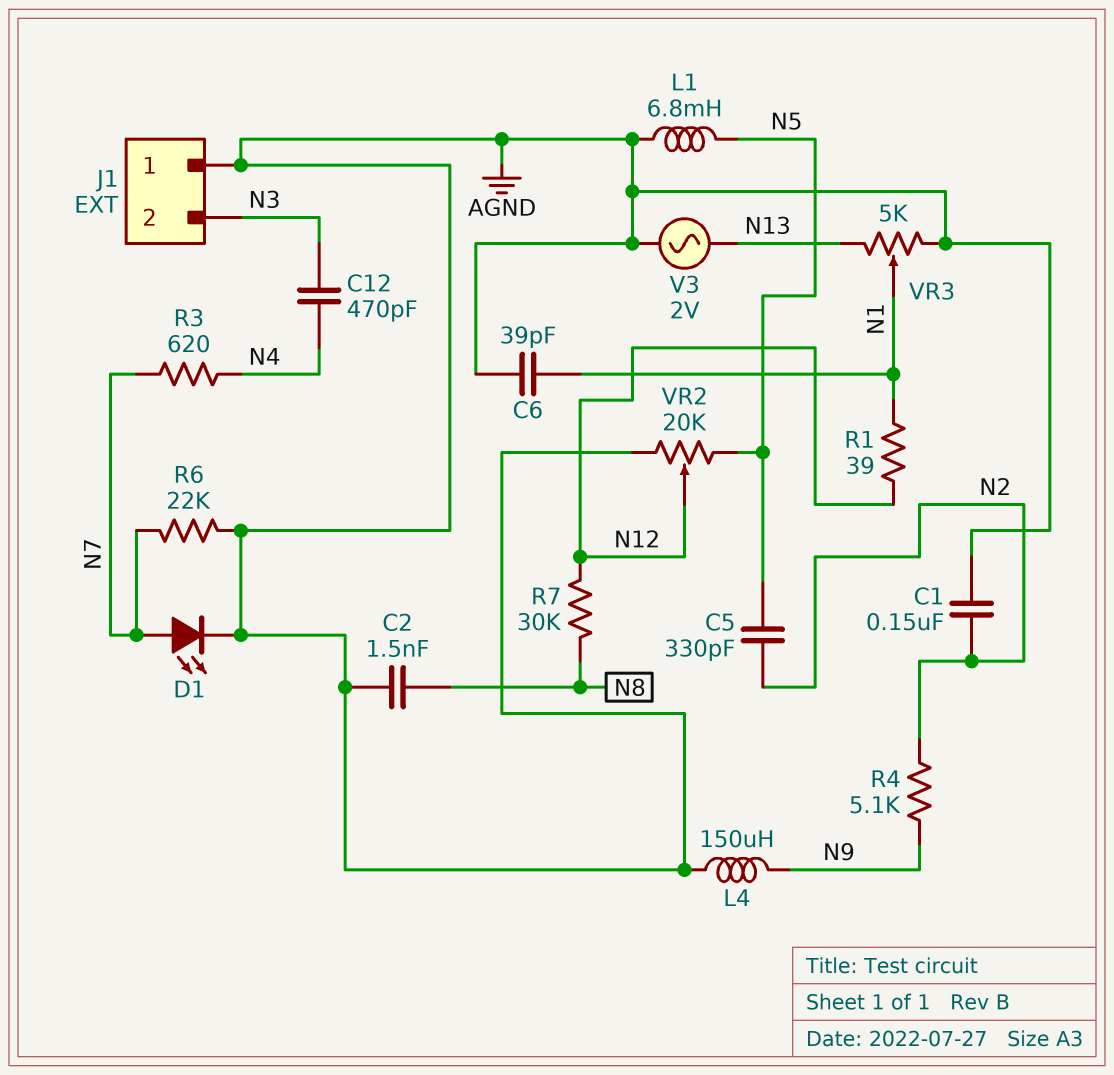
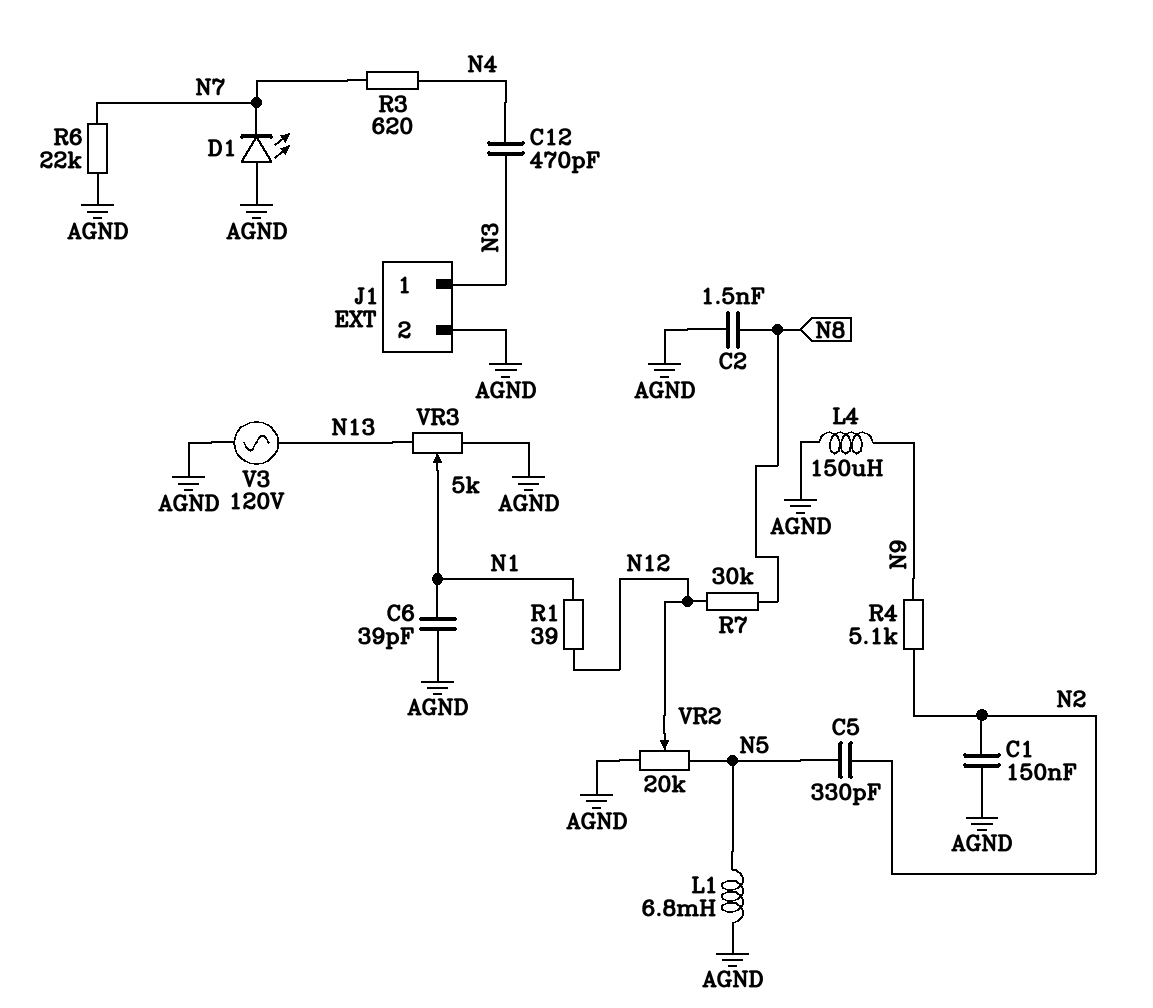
D1: LED (A N7, K AGND) -> LED (A AGND, K N7)
J1 pin 1: AGND -> N3
J1 pin 2: N3 -> AGND
V3: AC 2V (AGND, N13) -> AC 120V (AGND, N13)

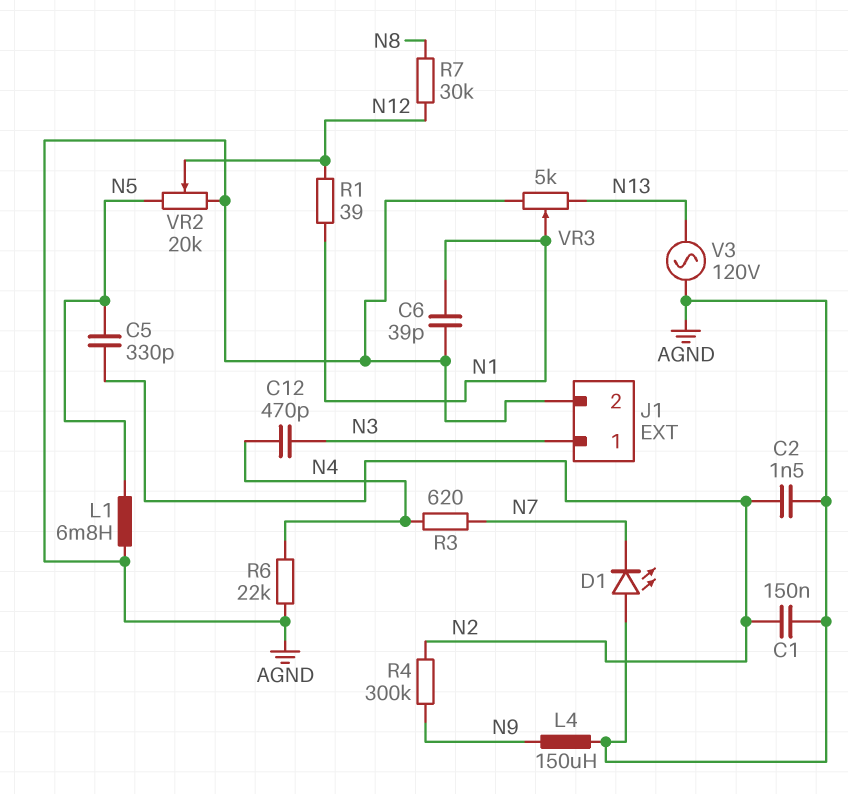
C2: 1.5nF (AGND, N8) -> 1.5nF (AGND, N2)
R4: 5.1k (N2, N9) -> 300k (N2, N9)
R6: 22k (AGND, N7) -> 22k (AGND, N4)

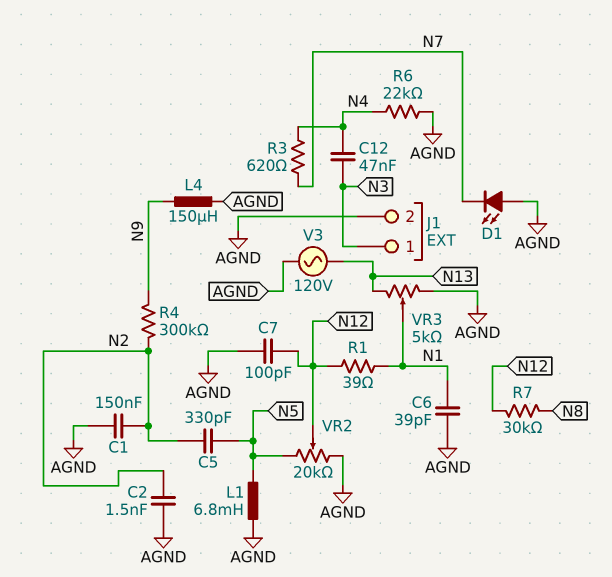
C7: none -> 100pF (AGND, N12)
C12: 470pF (N3, N4) -> 47nF (N3, N4)

